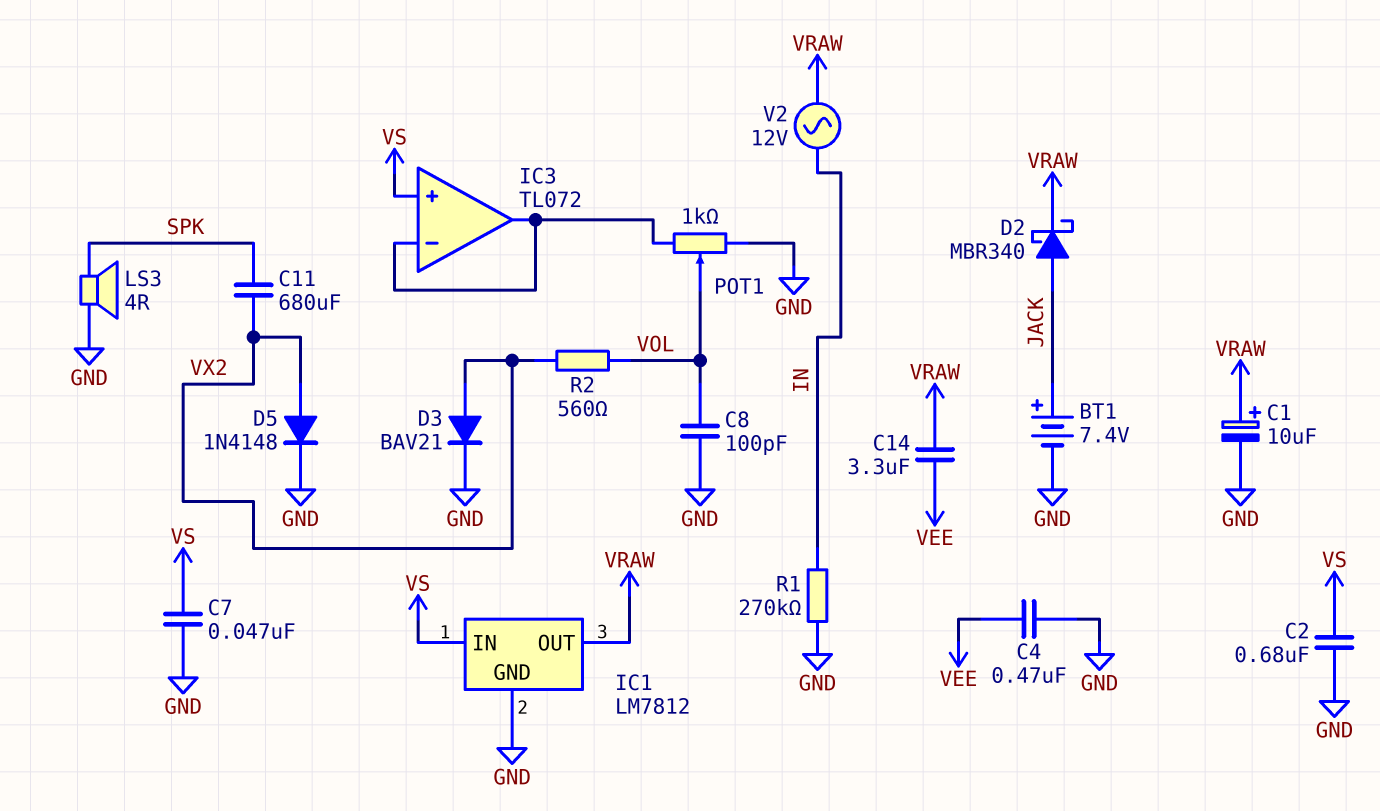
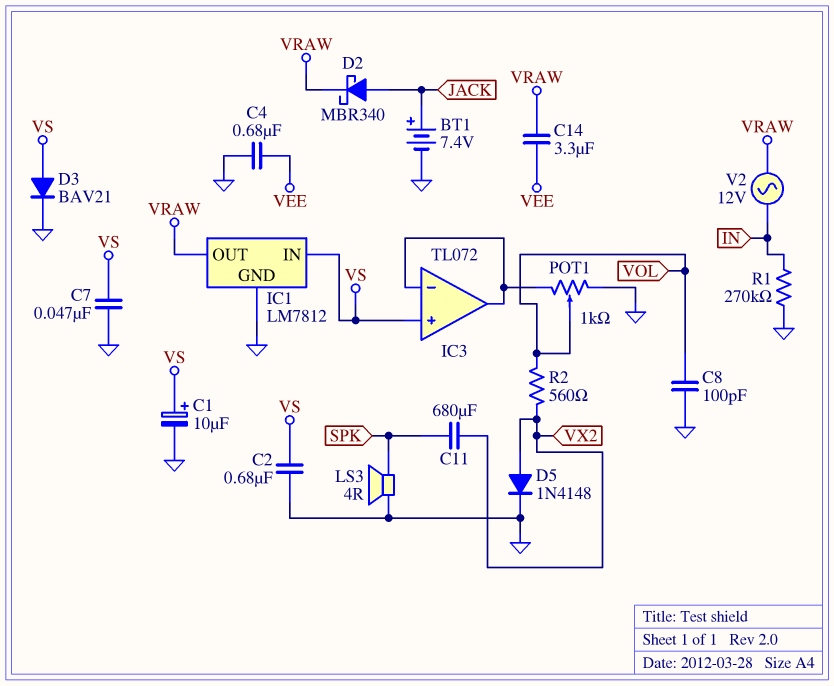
C1: 10uF (plus VRAW, minus GND) -> 10uF (plus VS, minus GND)
C4: 470nF (GND, VEE) -> 680nF (GND, VEE)
D3: diode BAV21 (A VX2, K GND) -> diode BAV21 (A VS, K GND)

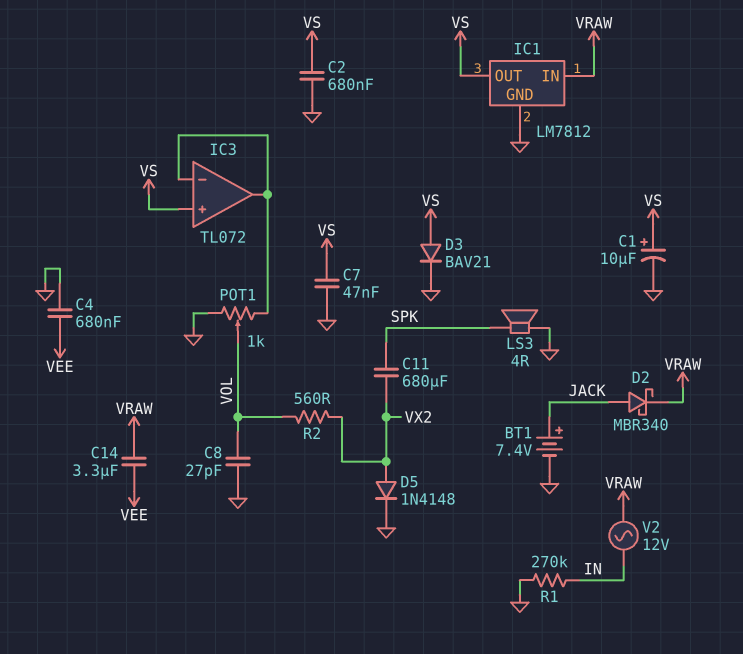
C8: 100pF (GND, VOL) -> 27pF (GND, VOL)
IC1 pin IN: VS -> VRAW
IC1 pin OUT: VRAW -> VS

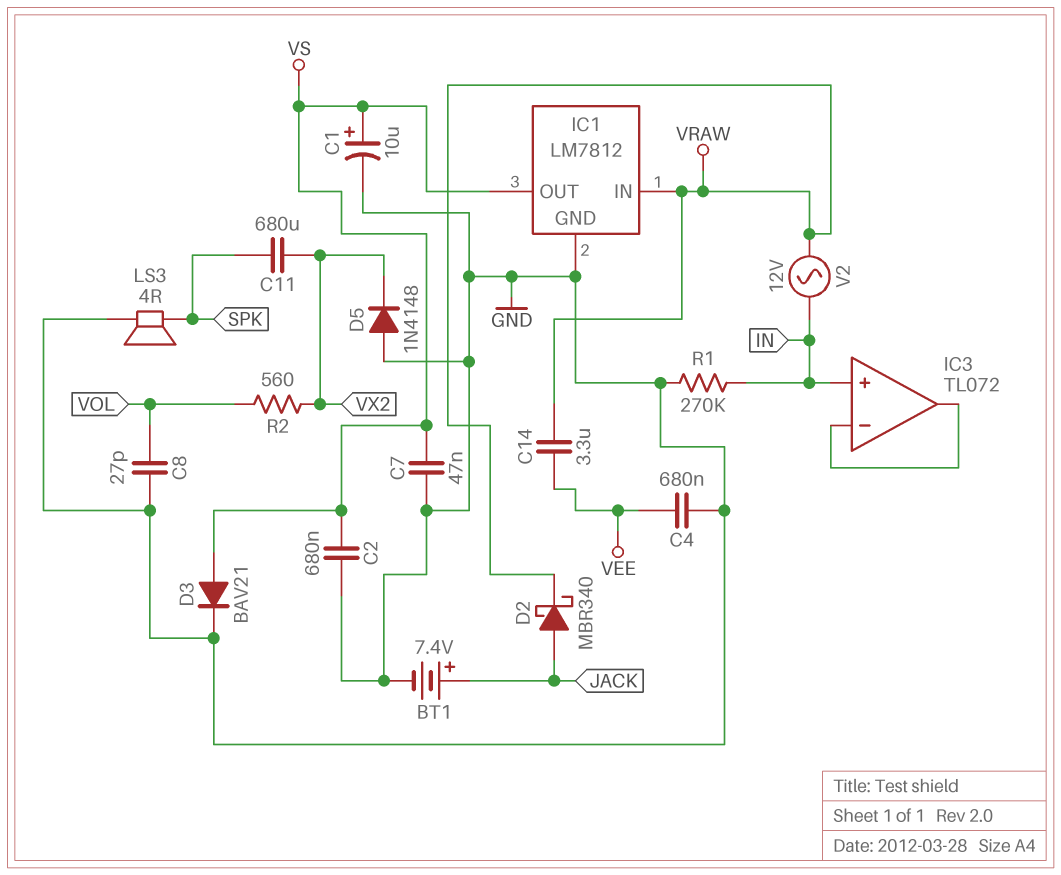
D5: diode 1N4148 (A VX2, K GND) -> diode 1N4148 (A GND, K VX2)
IC3 pin in+: VS -> IN
POT1: 1k (GND, IC3/in-, wiper VOL) -> none

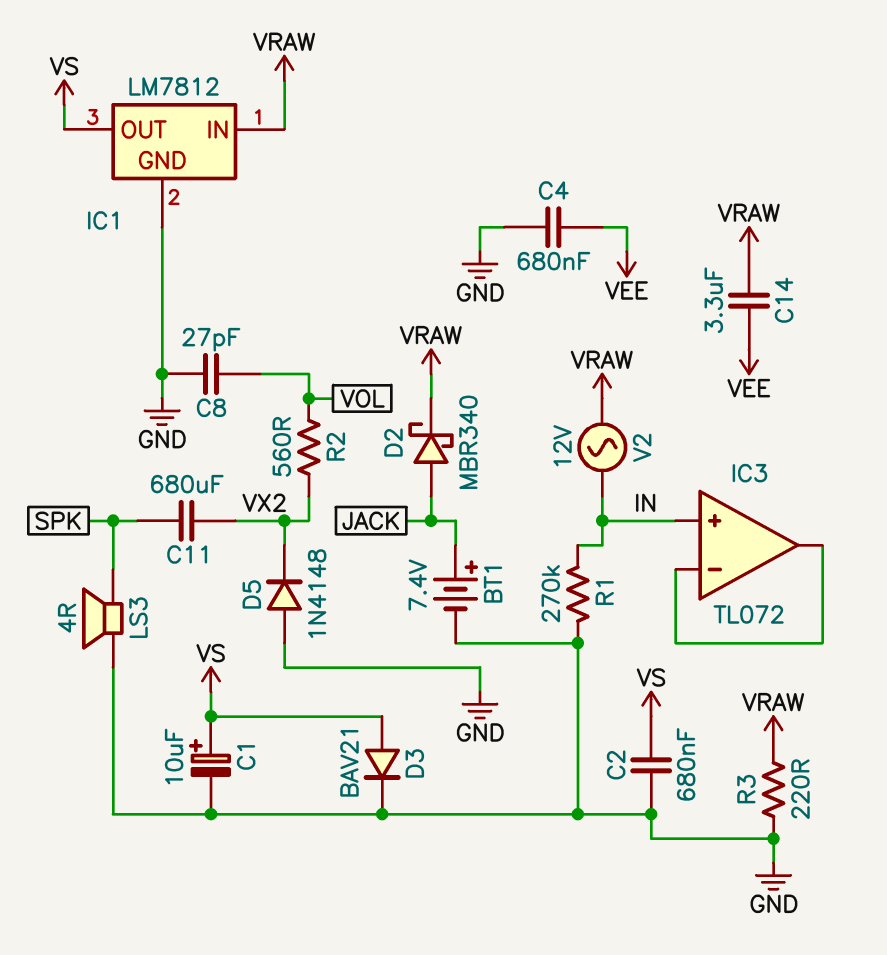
C7: 47nF (GND, VS) -> none
R3: none -> 220 (GND, VRAW)

